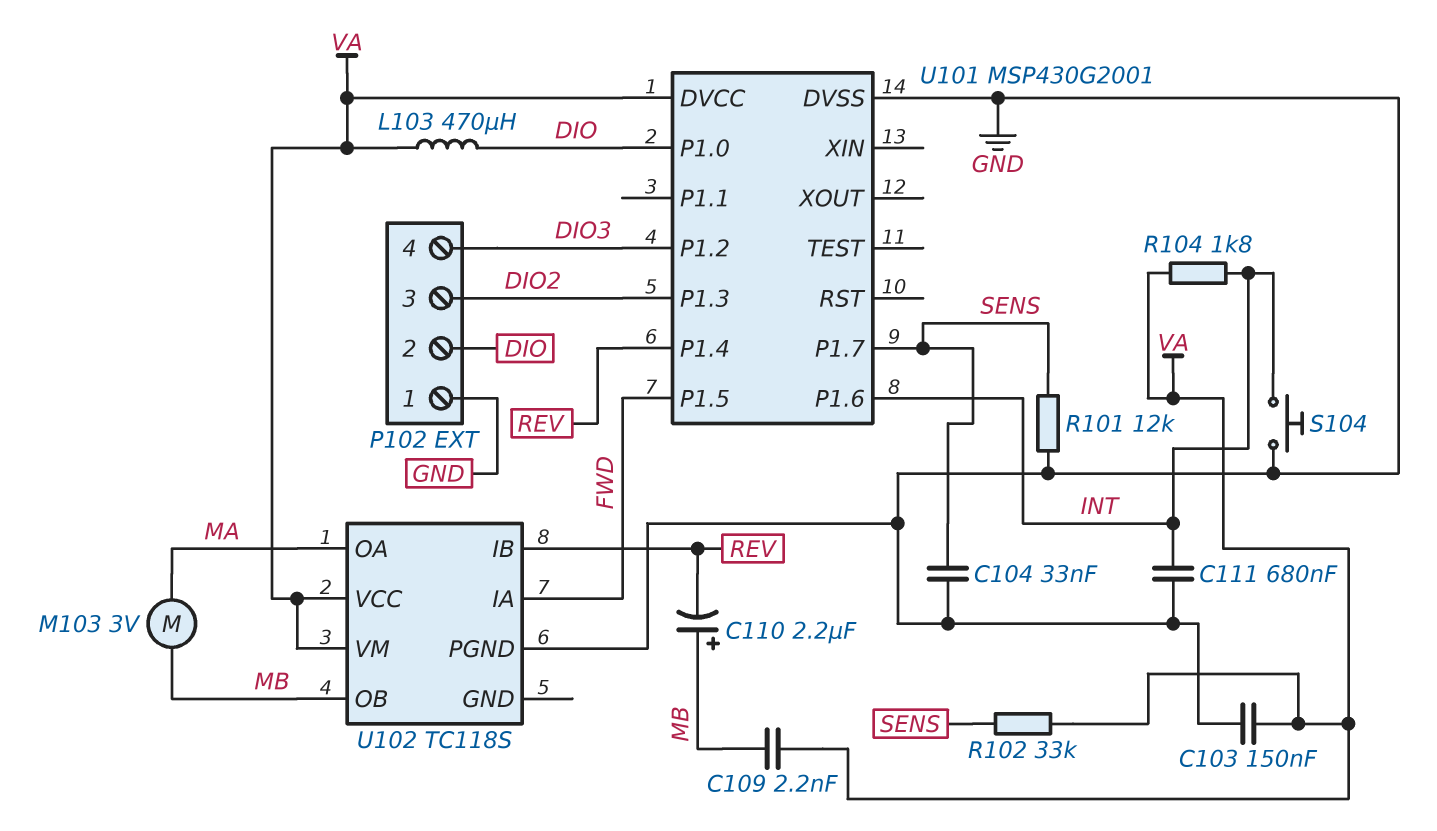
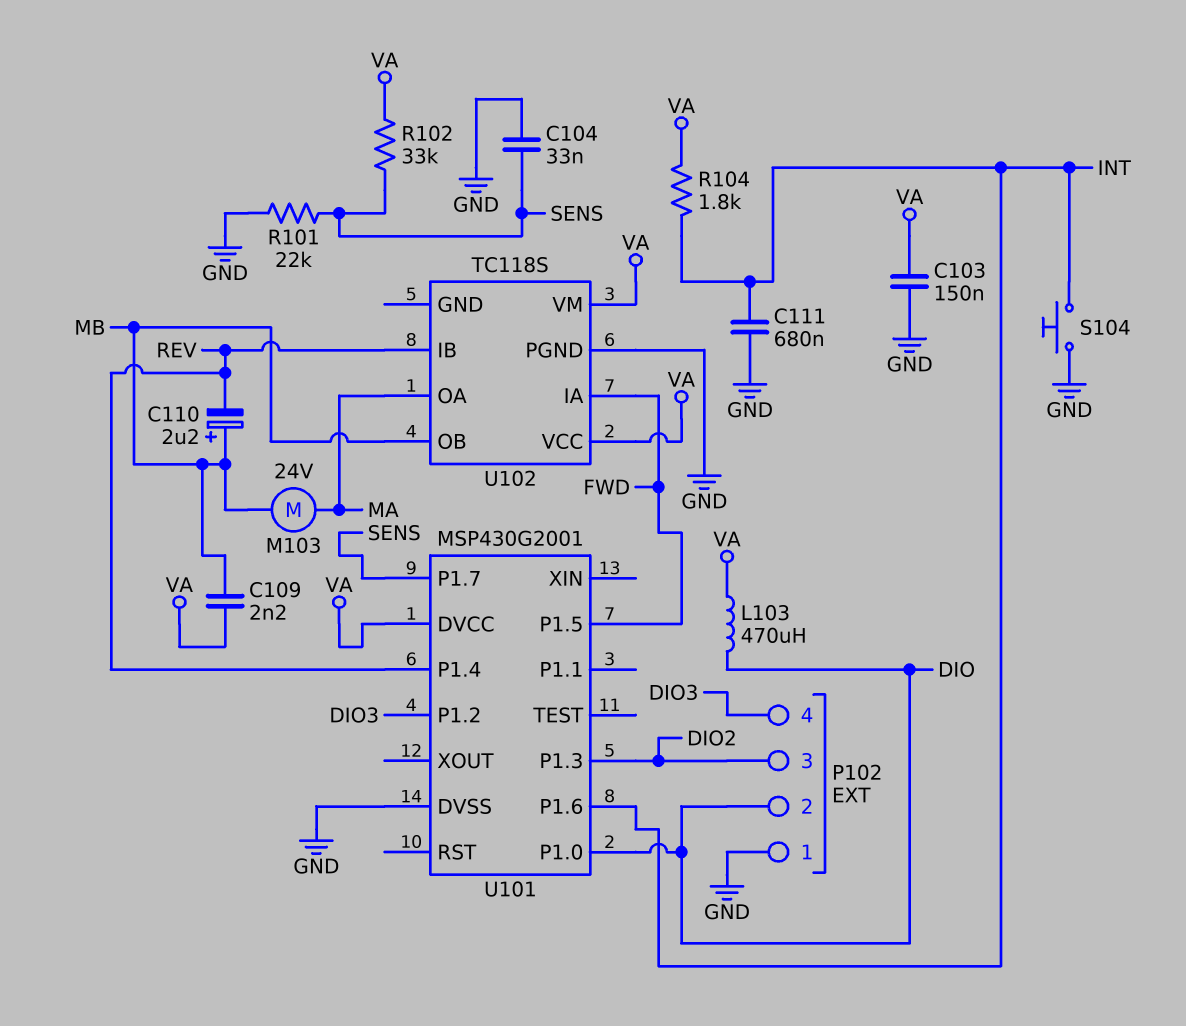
M103: motor 3V (MA, MB) -> motor 24V (MA, MB)
R101: 12k (GND, SENS) -> 22k (GND, SENS)

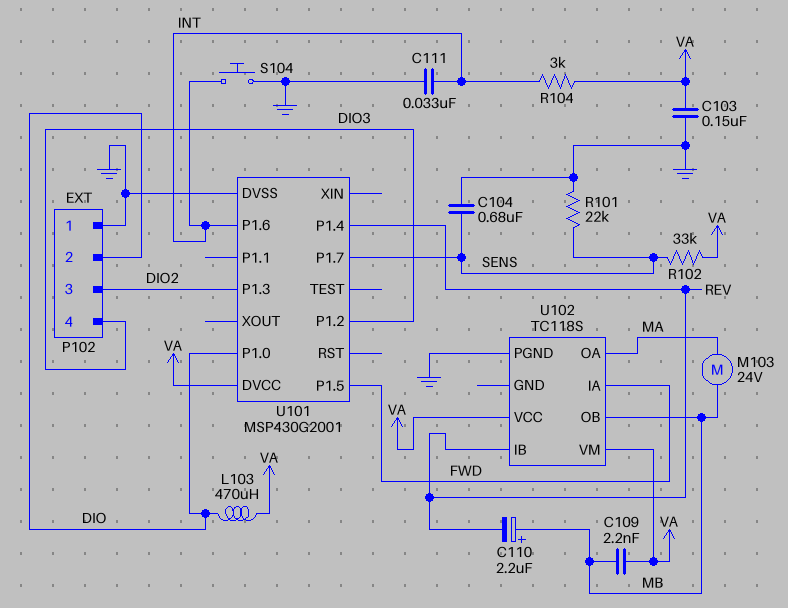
C104: 33nF (GND, SENS) -> 680nF (GND, SENS)
C111: 680nF (GND, INT) -> 33nF (GND, INT)
R104: 1.8k (INT, VA) -> 3k (INT, VA)

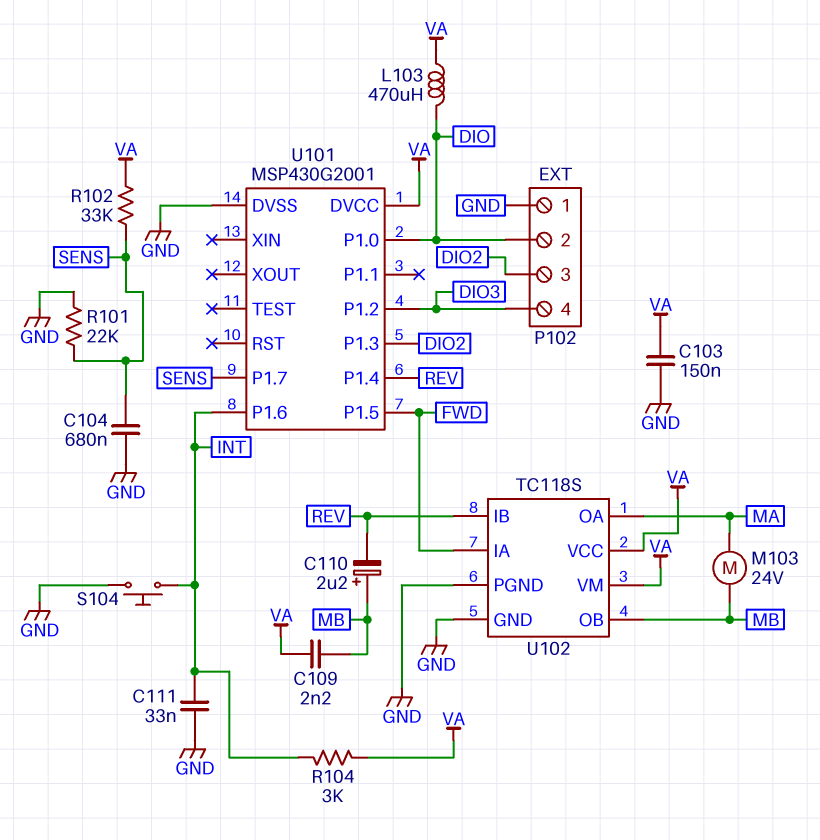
U102 pin GND: none -> GND

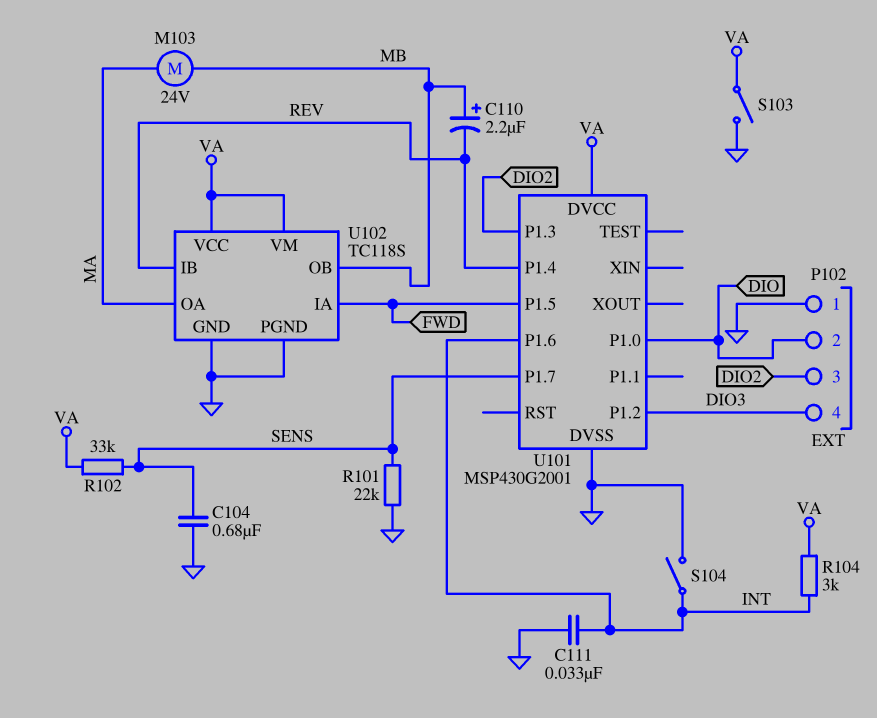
C103: 150nF (GND, VA) -> none
C109: 2.2nF (MB, VA) -> none
L103: 470uH (DIO, VA) -> none
S103: none -> switch (GND, VA)
S104: button (GND, INT) -> switch (GND, INT)

